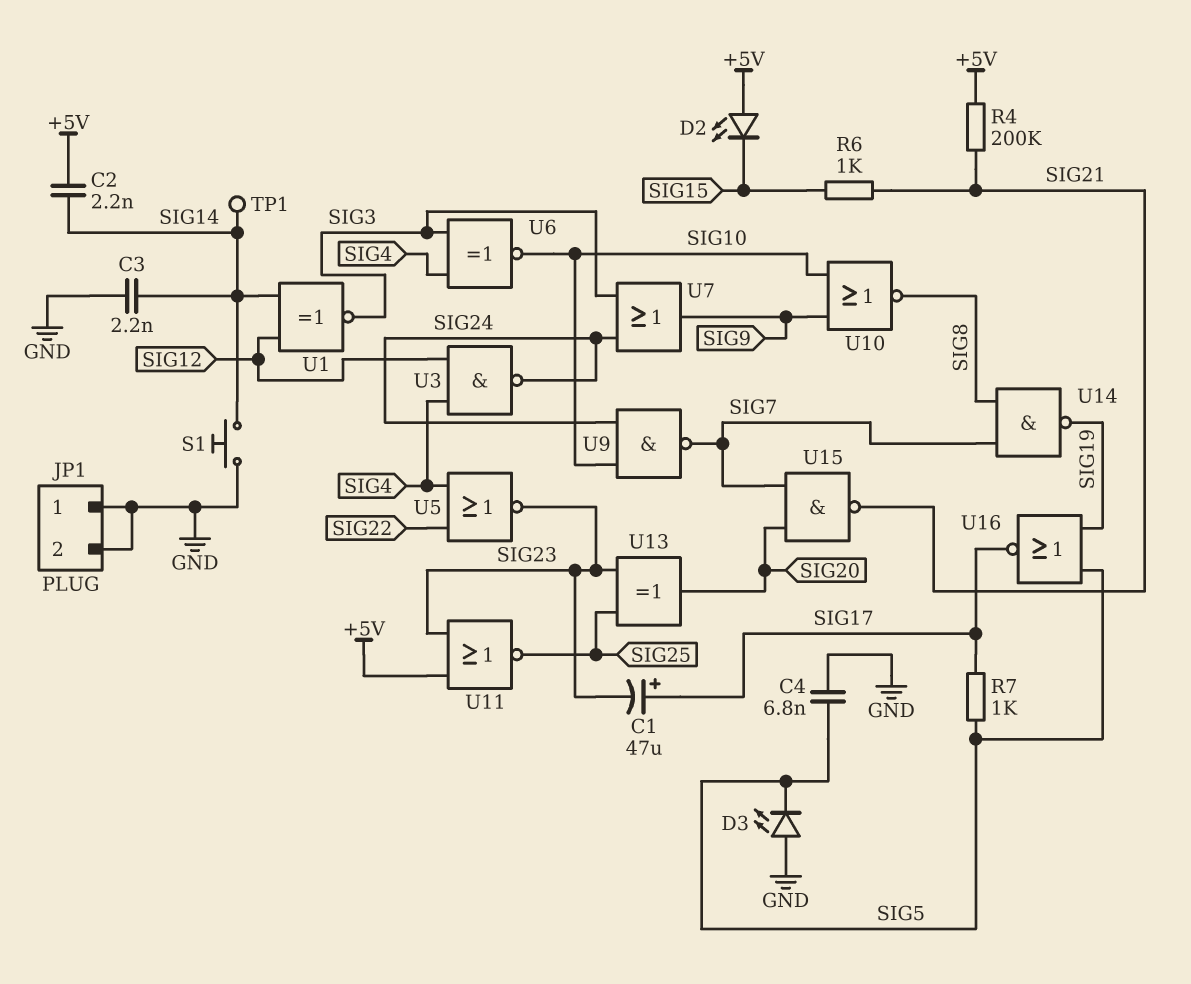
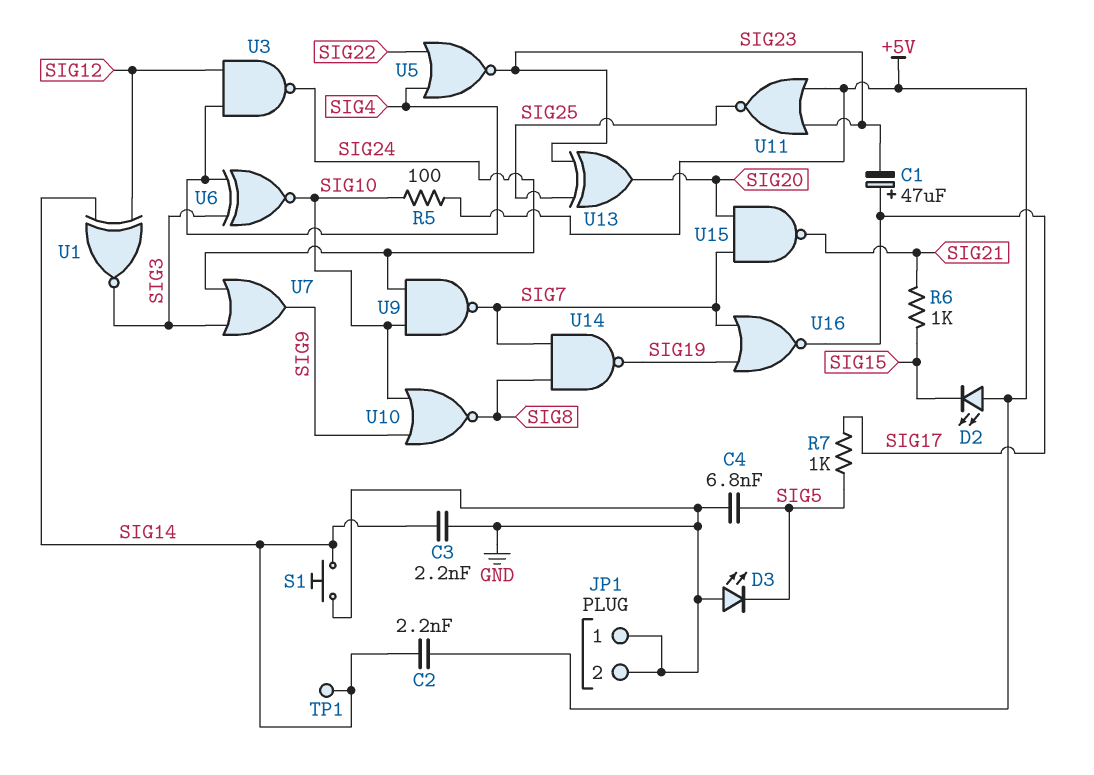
R4: 200k (+5V, SIG21) -> none
R5: none -> 100 (+5V, SIG10)
U16: NOR (in SIG5, in SIG19, out SIG17) -> NOR (in SIG7, in SIG19, out SIG17)

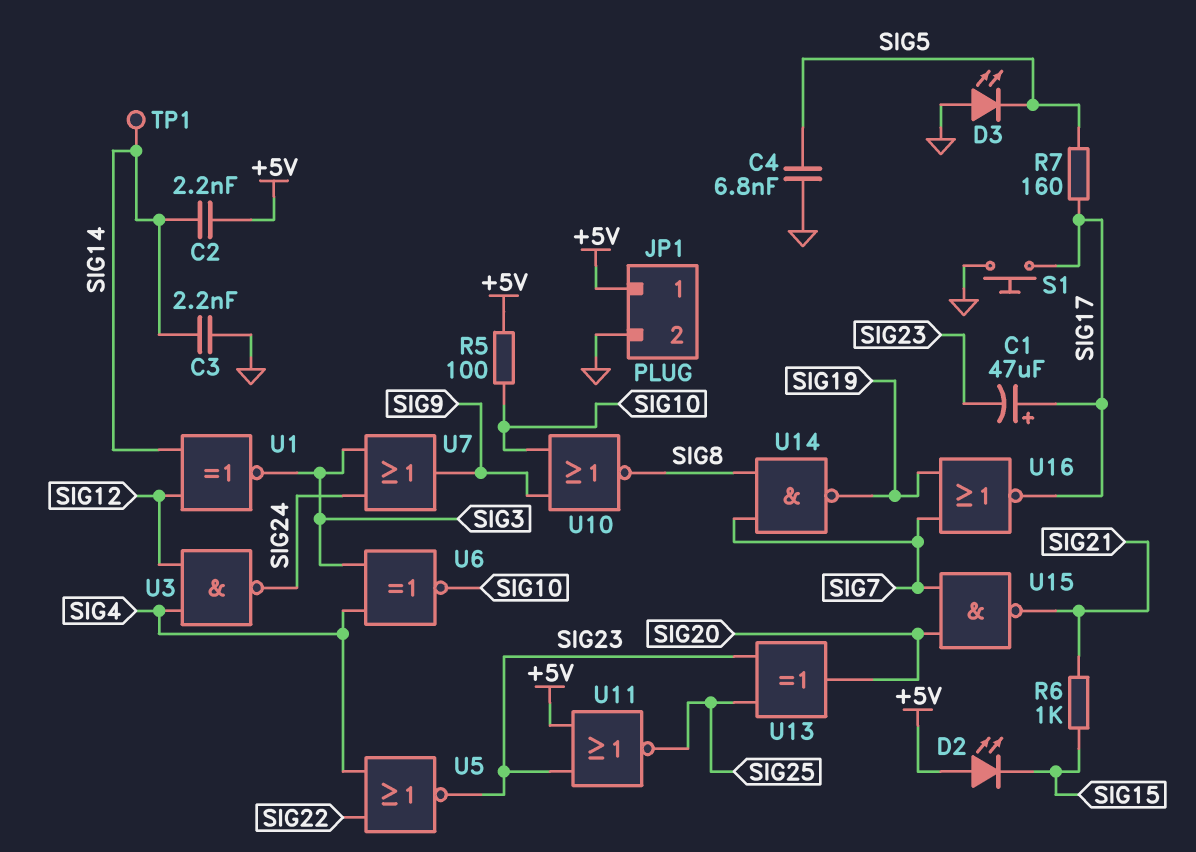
JP1 pin 1: GND -> +5V
R7: 1k (SIG5, SIG17) -> 160 (SIG5, SIG17)
S1: button (GND, SIG14) -> button (GND, SIG17)
U9: NAND (in SIG10, in SIG24, out SIG7) -> none

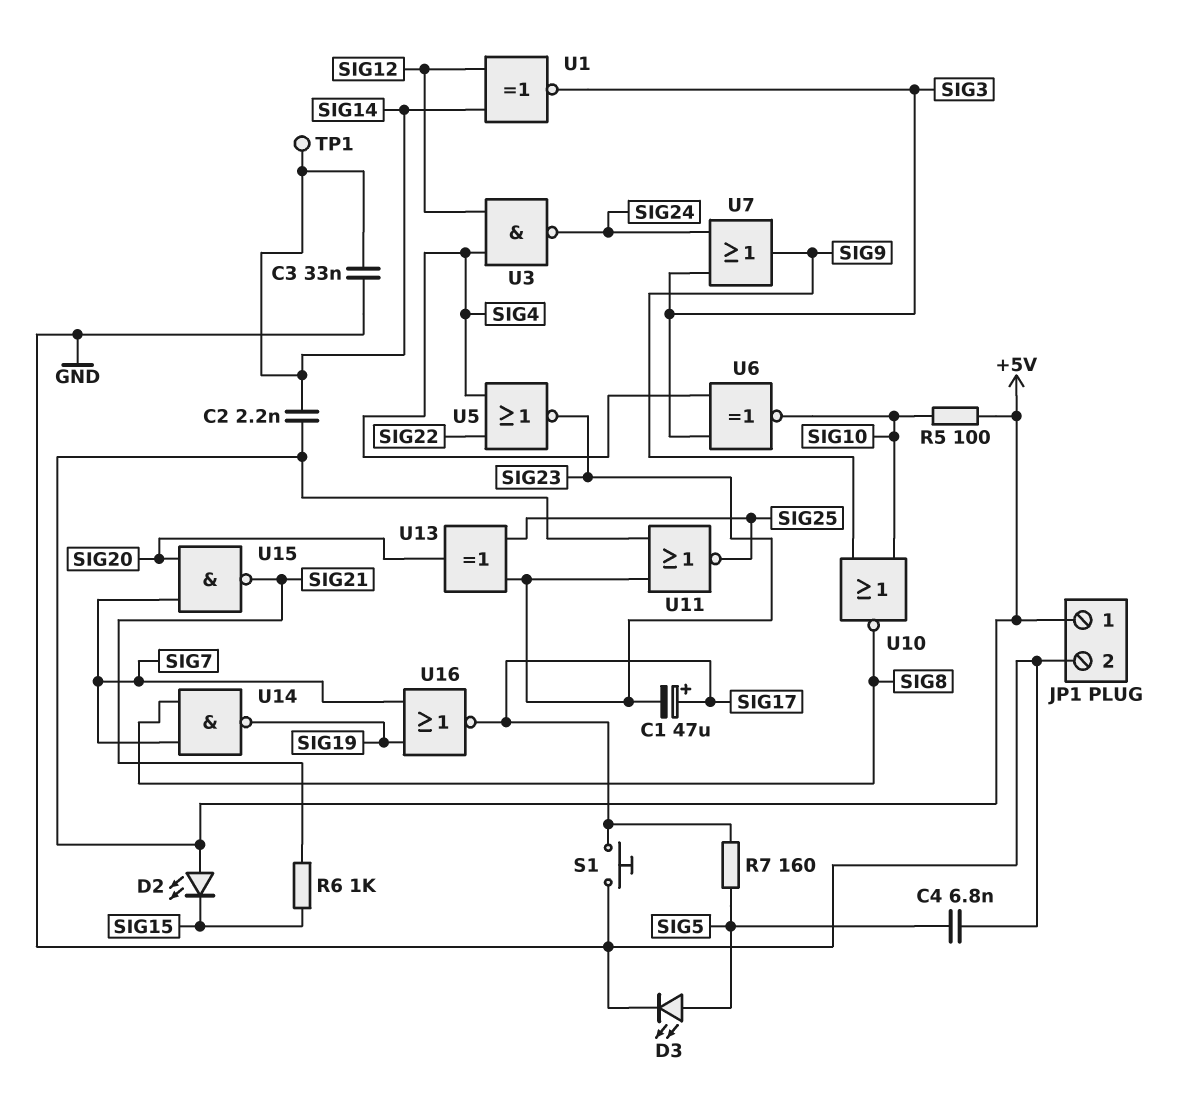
C3: 2.2nF (GND, SIG14) -> 33nF (GND, SIG14)
D3: LED (A GND, K SIG5) -> LED (A SIG5, K GND)

